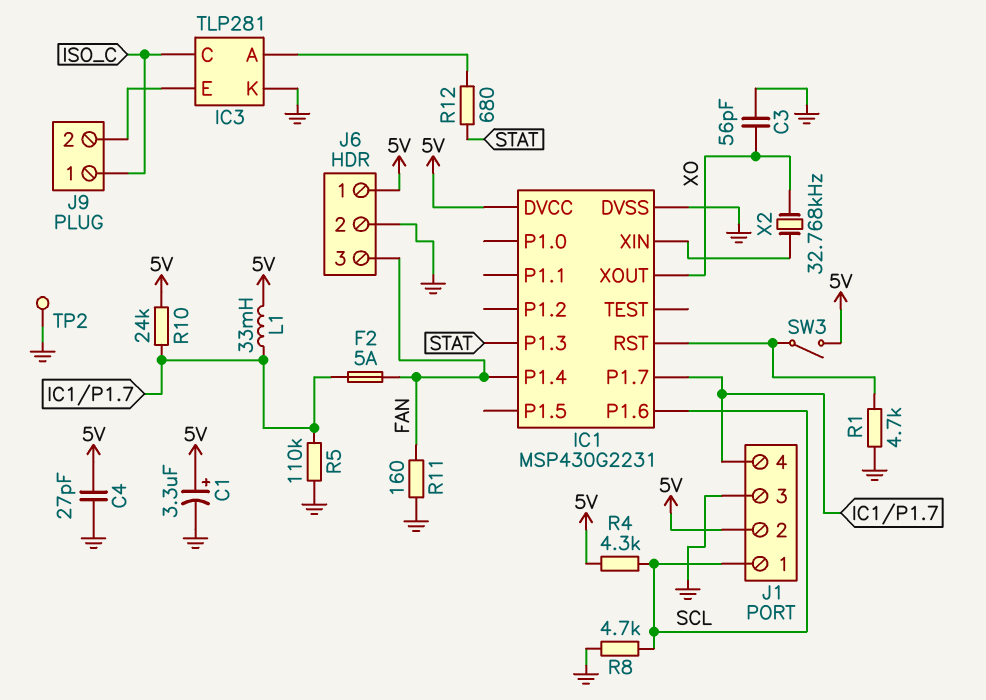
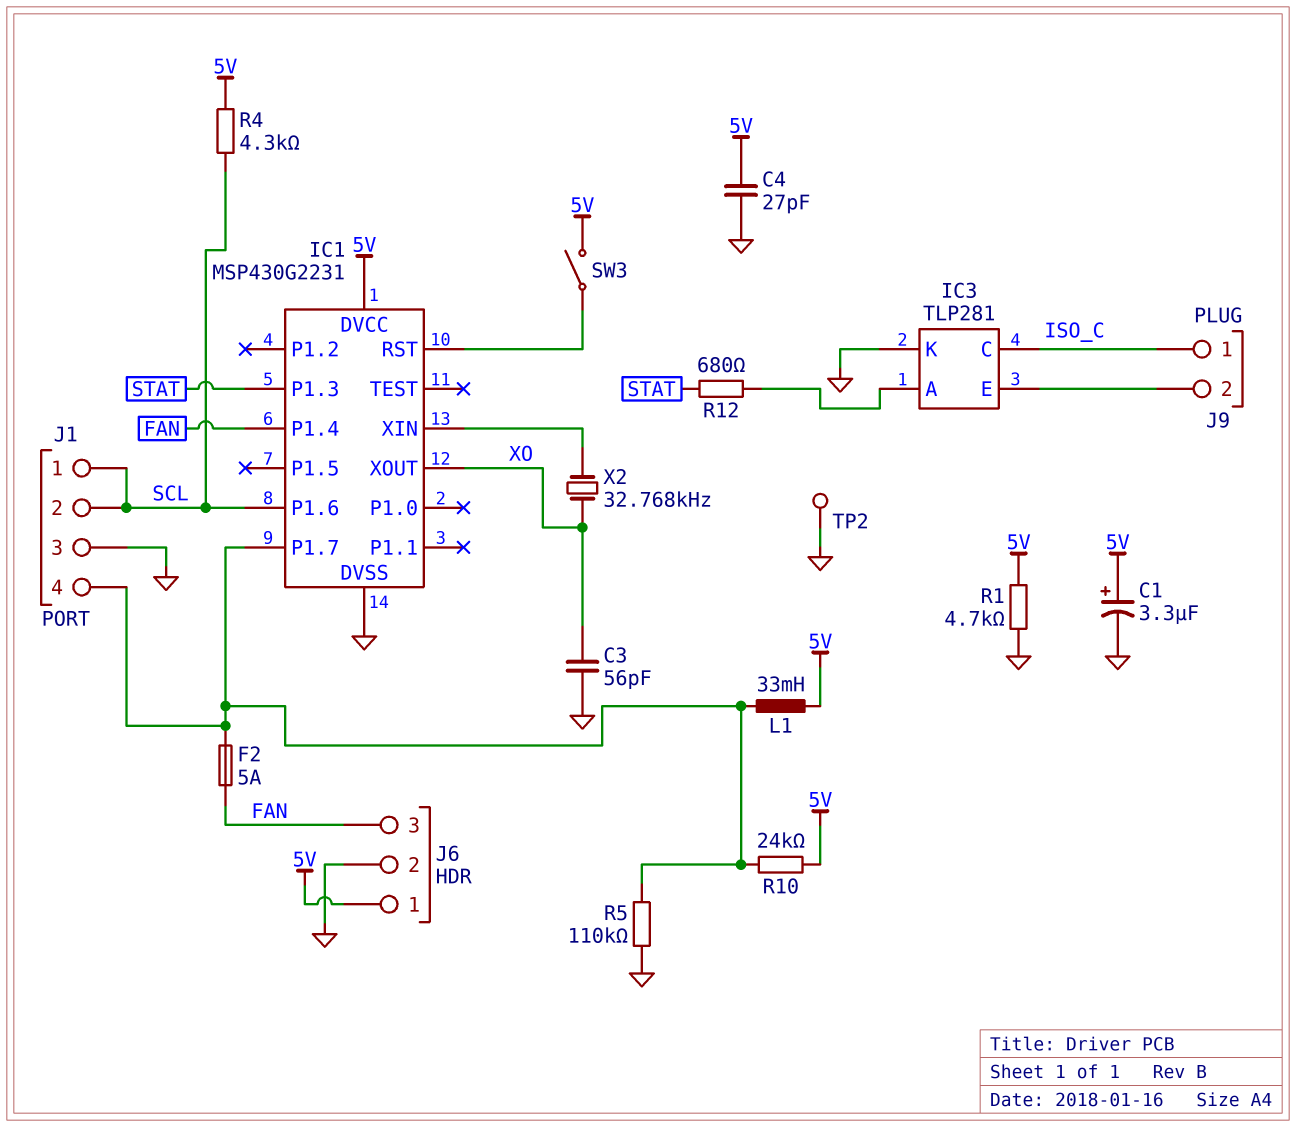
J1 pin 2: 5V -> SCL
R1: 4.7k (GND, IC1/RST) -> 4.7k (5V, GND)
R8: 4.7k (GND, SCL) -> none
R11: 160 (FAN, GND) -> none

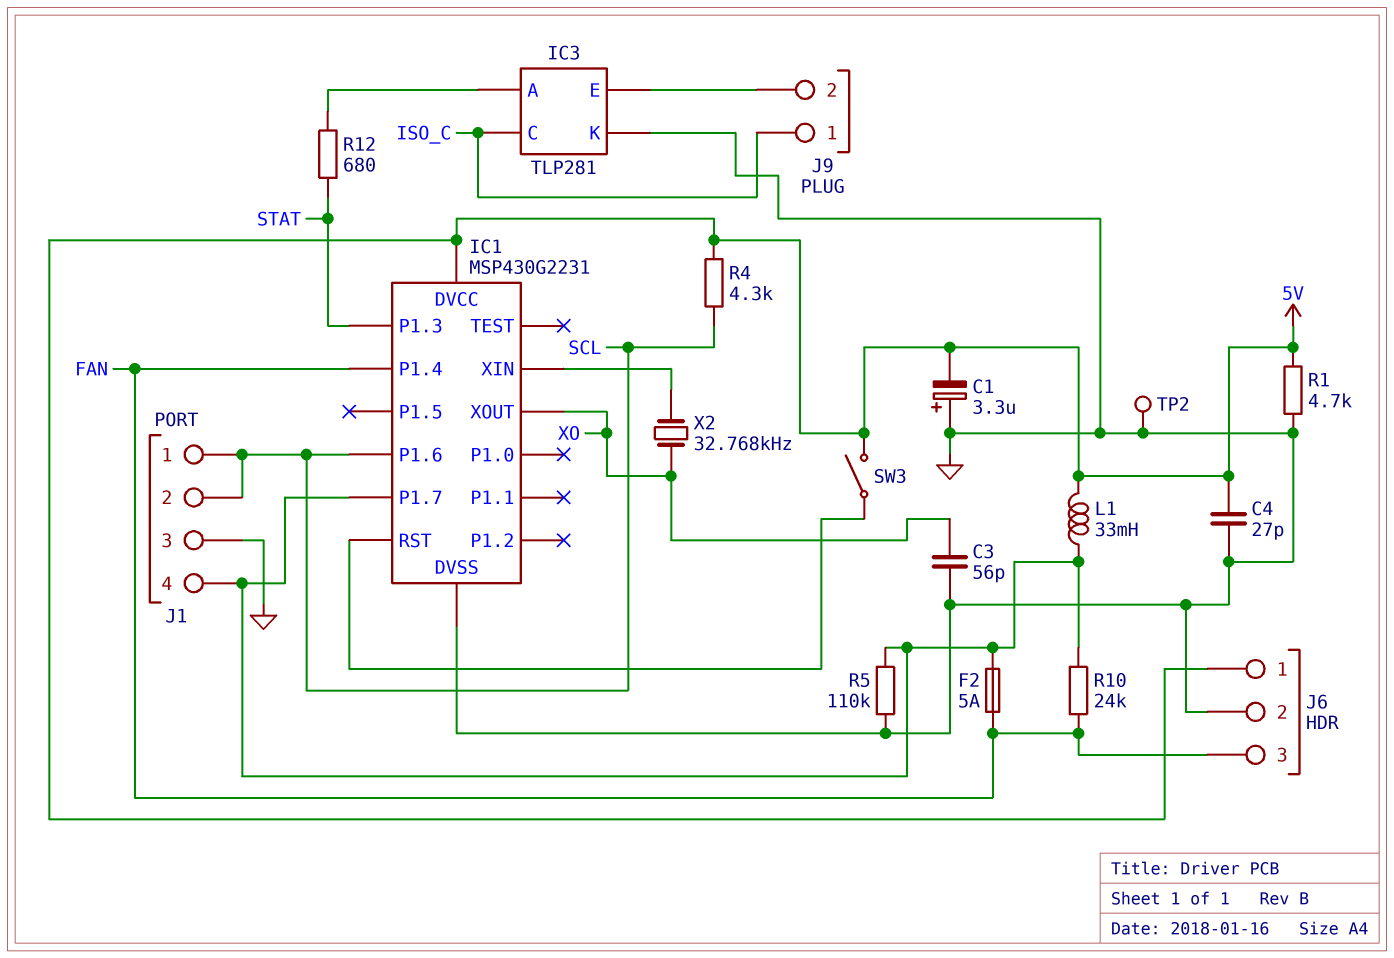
C1: 3.3uF (plus 5V, minus GND) -> 3.3uF (plus GND, minus 5V)
R10: 24k (5V, IC1/P1.7) -> 24k (FAN, IC1/P1.7)

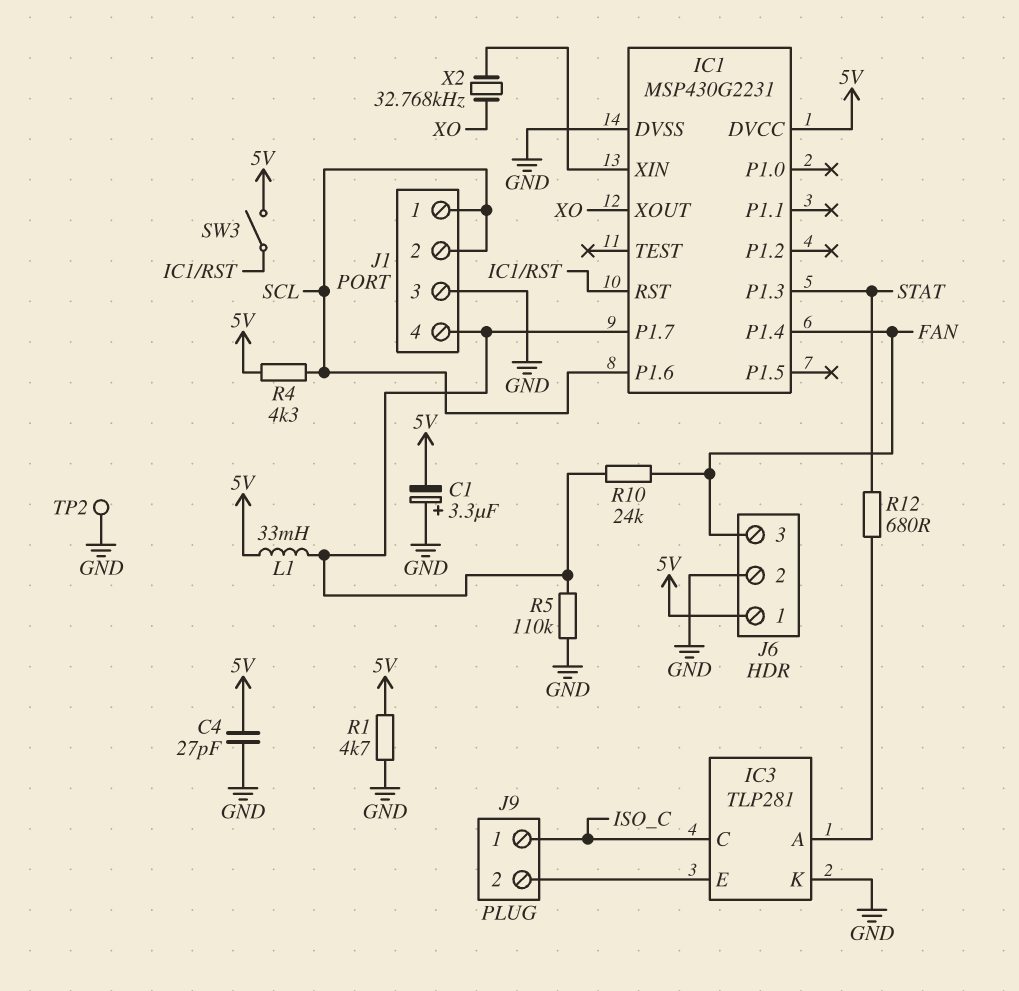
C3: 56pF (GND, XO) -> none
F2: 5A (FAN, IC1/P1.7) -> none

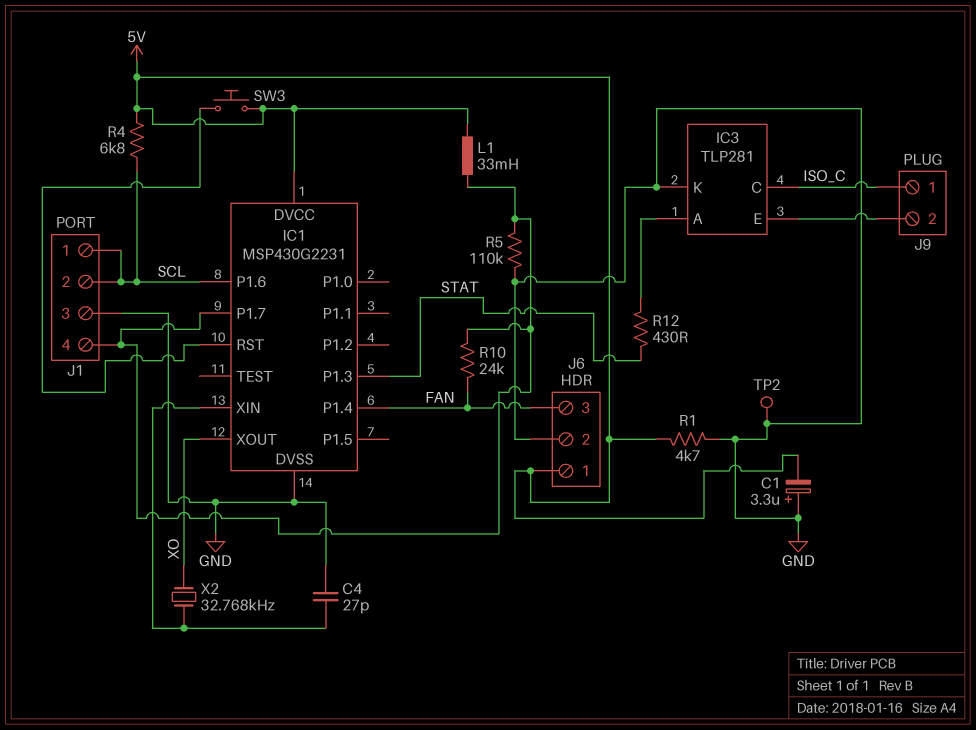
C4: 27pF (5V, GND) -> 27pF (GND, IC1/XIN)
R4: 4.3k (5V, SCL) -> 6.8k (5V, SCL)
R12: 680 (IC3/A, STAT) -> 430 (IC3/A, STAT)
SW3: switch (5V, IC1/RST) -> button (5V, IC1/RST)

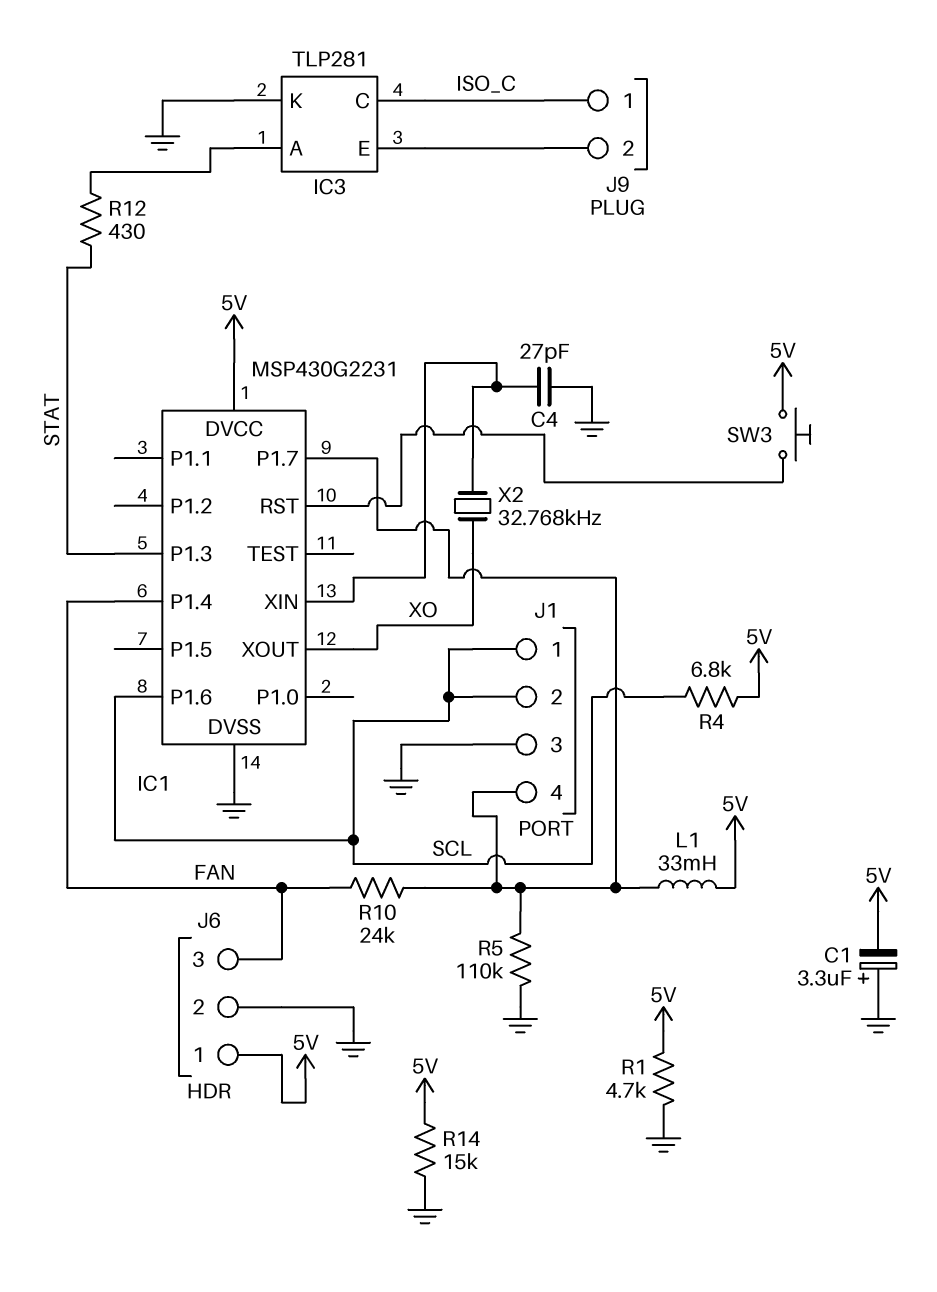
R14: none -> 15k (5V, GND)
TP2: test point (GND) -> none

